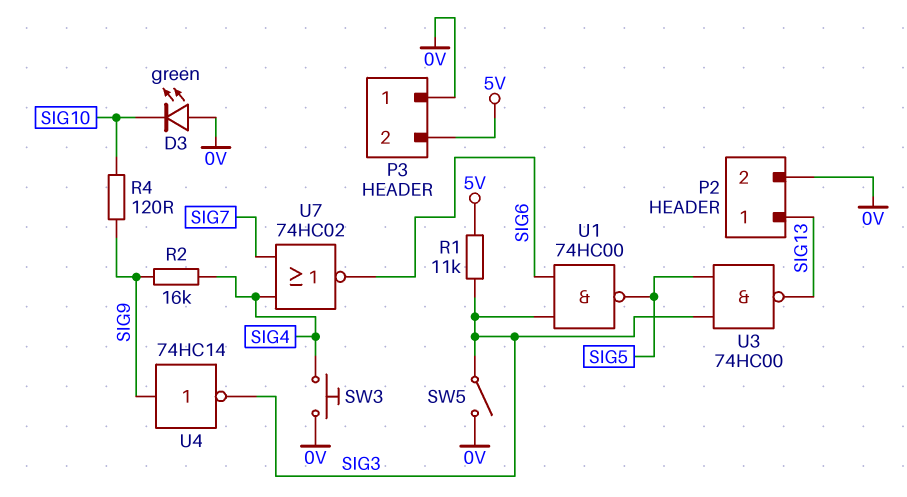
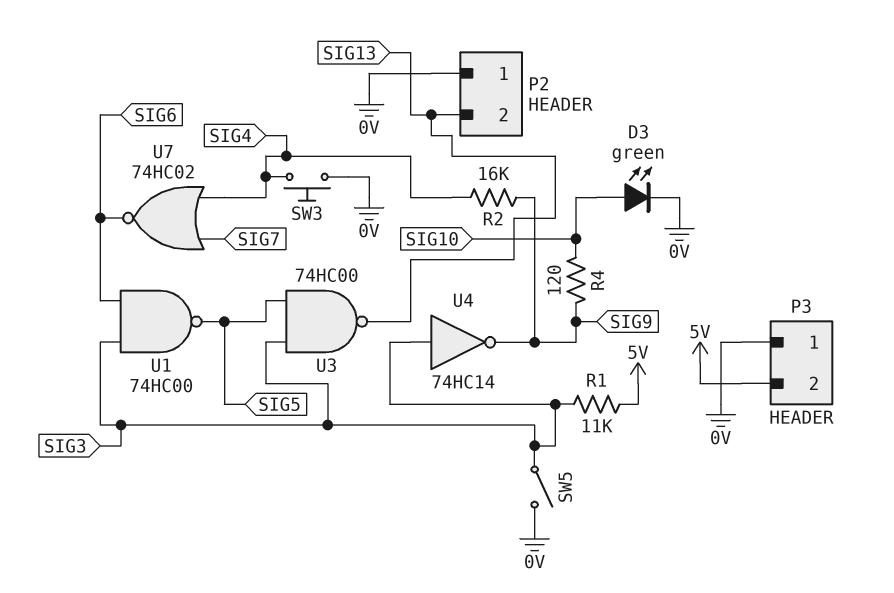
D3: LED green (A 0V, K SIG10) -> LED green (A SIG10, K 0V)
P2 pin 1: SIG13 -> 0V
P2 pin 2: 0V -> SIG13
U4: NOT 74HC14 (in SIG9, out SIG3) -> NOT 74HC14 (in SIG3, out SIG9)

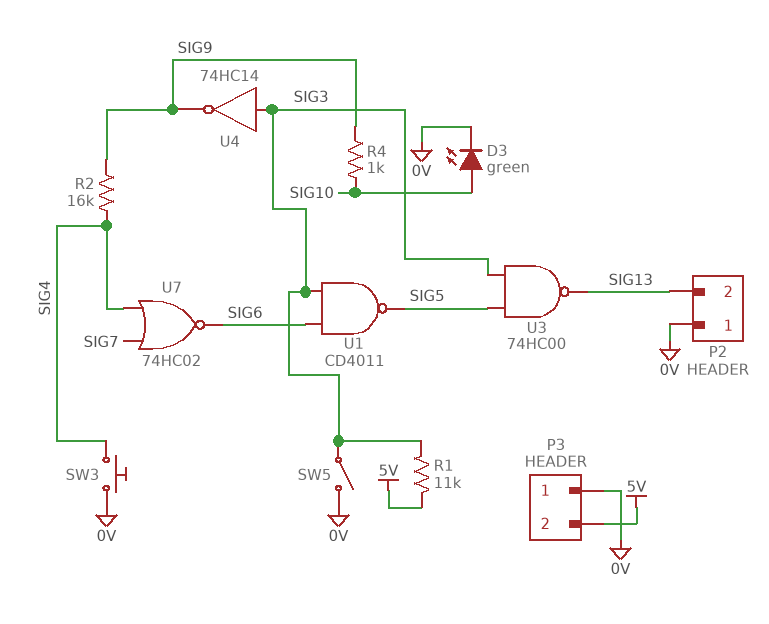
R4: 120 (SIG9, SIG10) -> 1k (SIG9, SIG10)
U1: NAND 74HC00 (in SIG3, in SIG6, out SIG5) -> NAND CD4011 (in SIG3, in SIG6, out SIG5)

